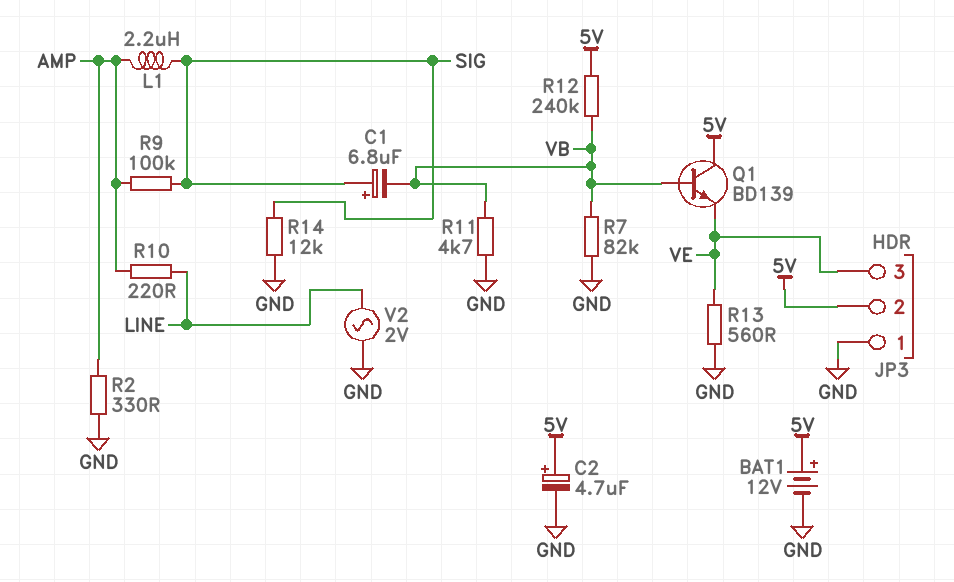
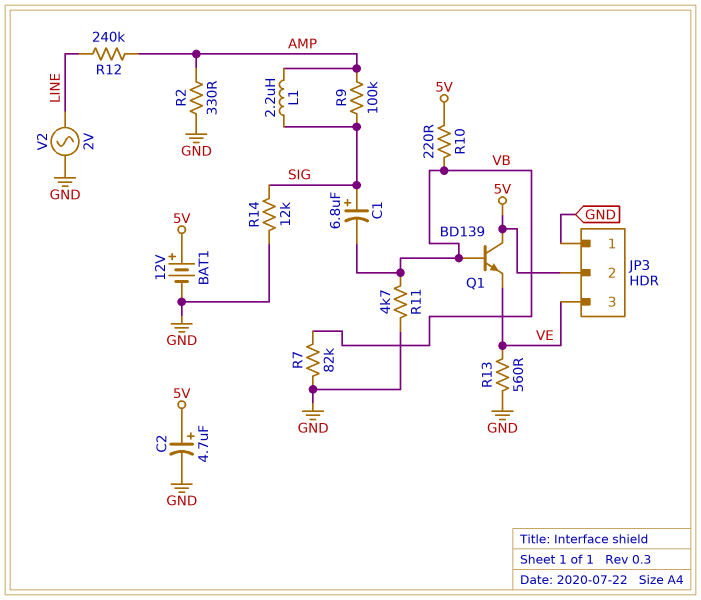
R10: 220 (AMP, LINE) -> 220 (5V, VB)
R12: 240k (5V, VB) -> 240k (AMP, LINE)

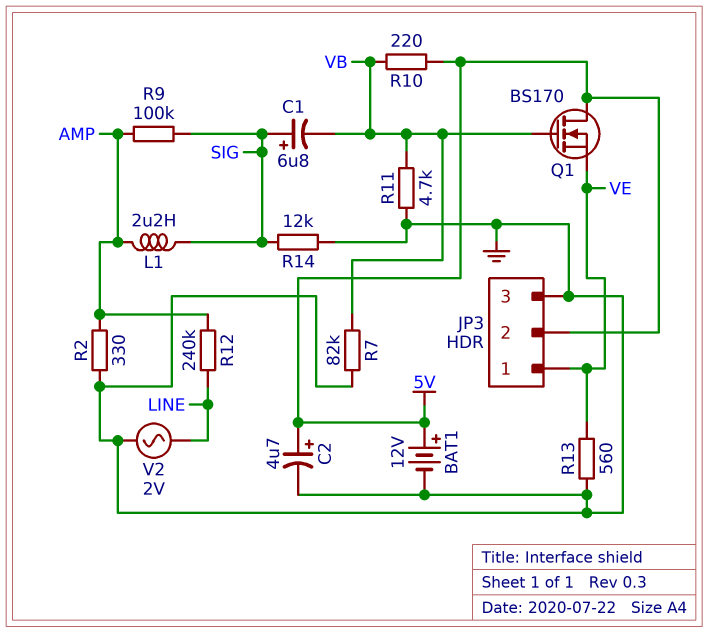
JP3 pin 1: GND -> VE
JP3 pin 3: VE -> GND
Q1: NPN BD139 (B VB, C 5V, E VE) -> NMOS BS170 (G VB, D 5V, S VE)

